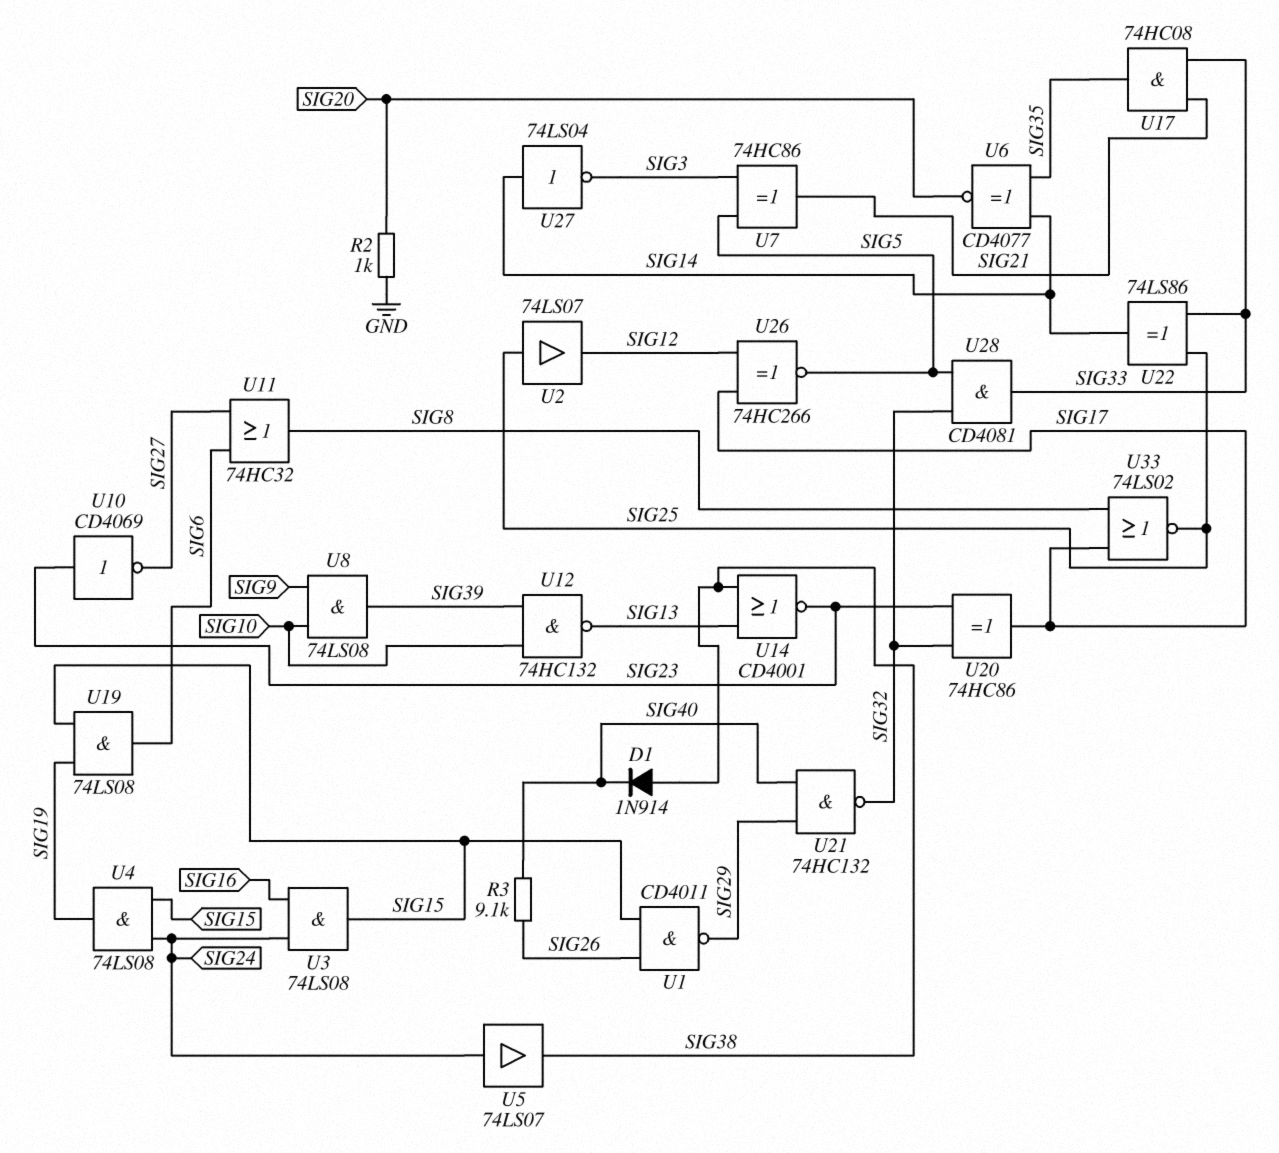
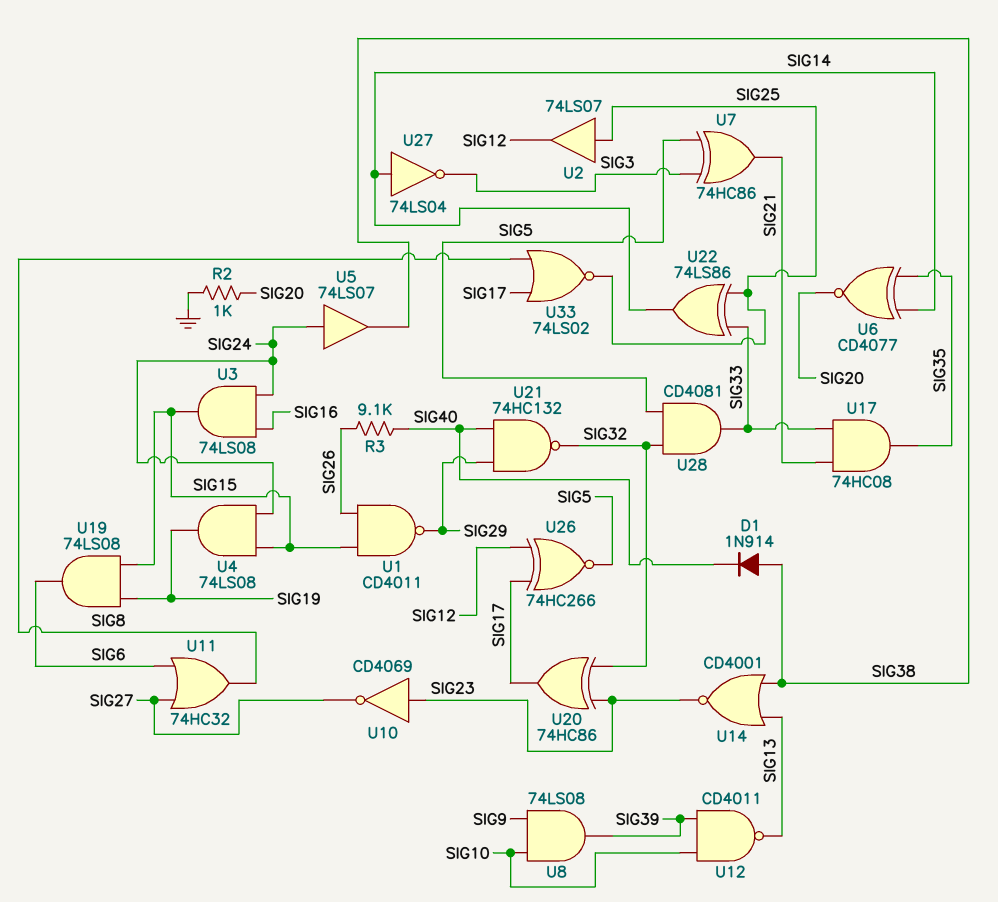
U12: NAND 74HC132 (in SIG10, in SIG39, out SIG13) -> NAND CD4011 (in SIG10, in SIG39, out SIG13)

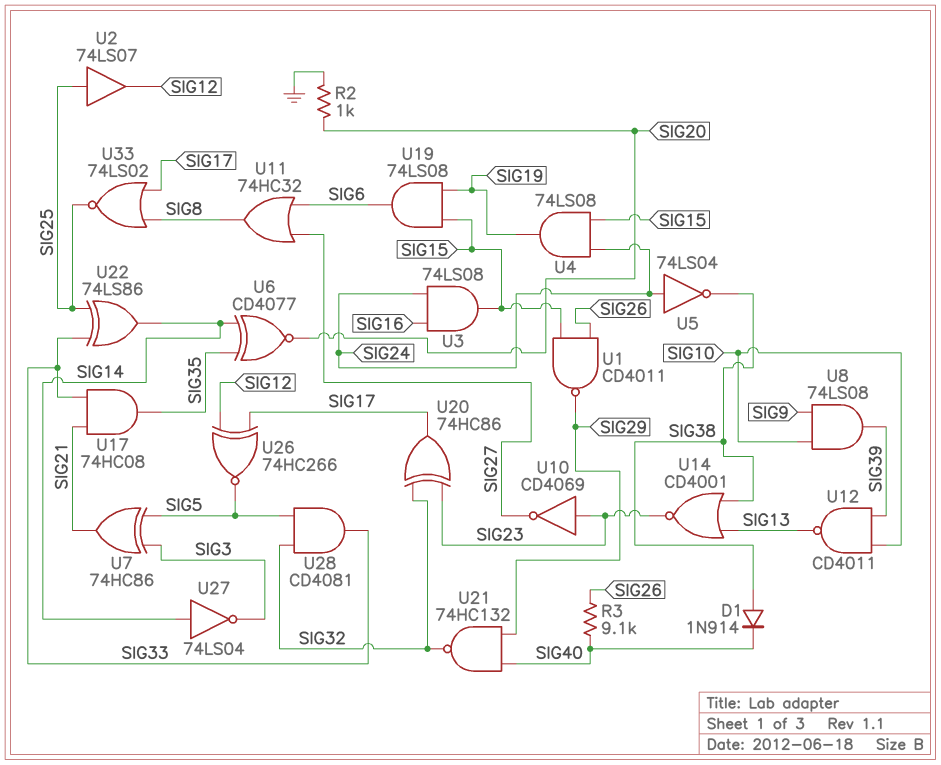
U5: buffer 74LS07 (in SIG24, out SIG38) -> NOT 74LS04 (in SIG24, out SIG38)

